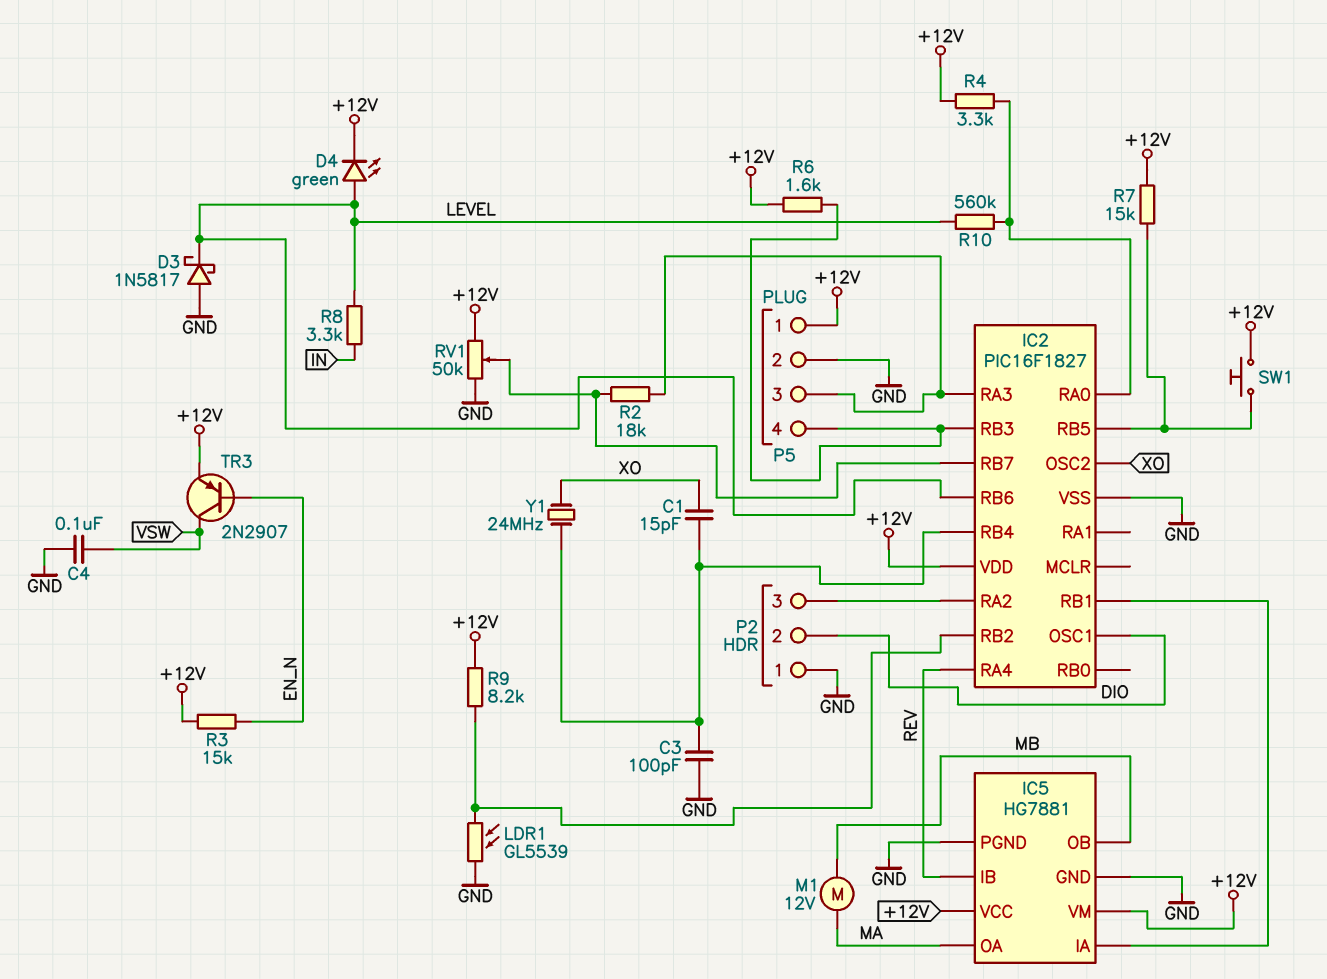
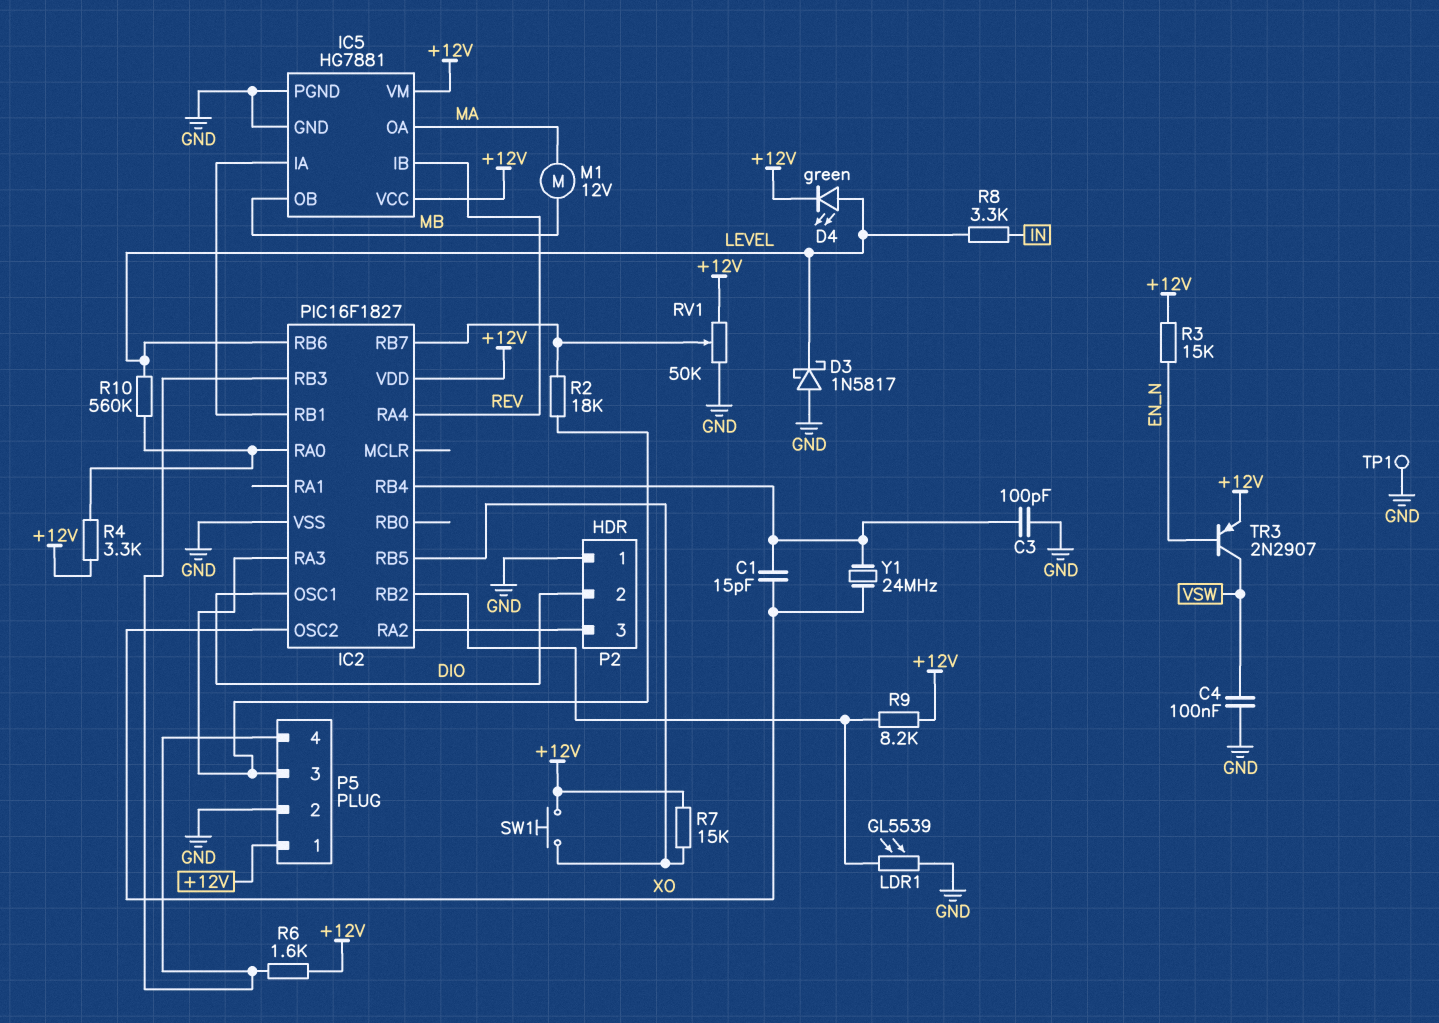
TP1: none -> test point (GND)

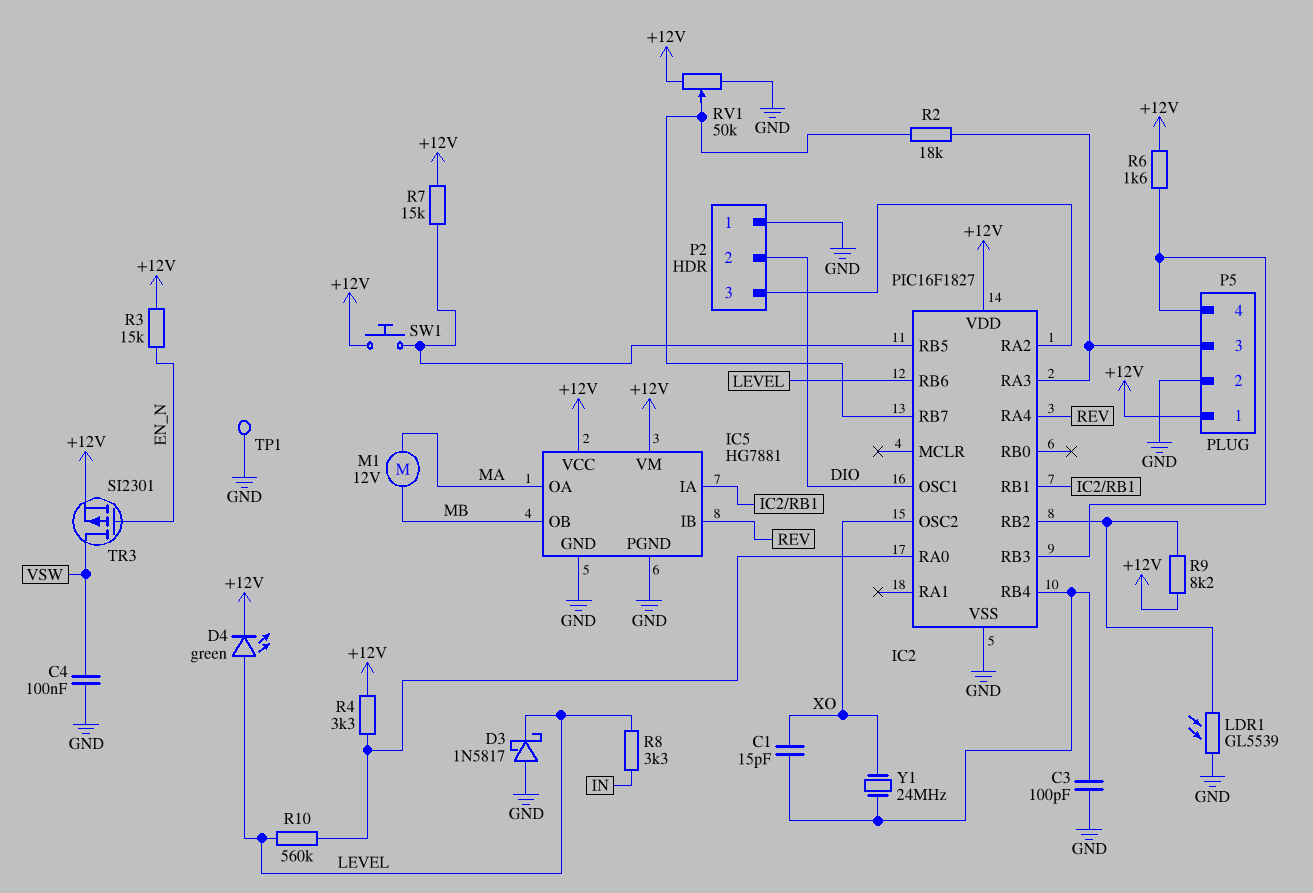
TR3: PNP 2N2907 (B EN_N, C VSW, E +12V) -> PMOS SI2301 (G EN_N, D VSW, S +12V)

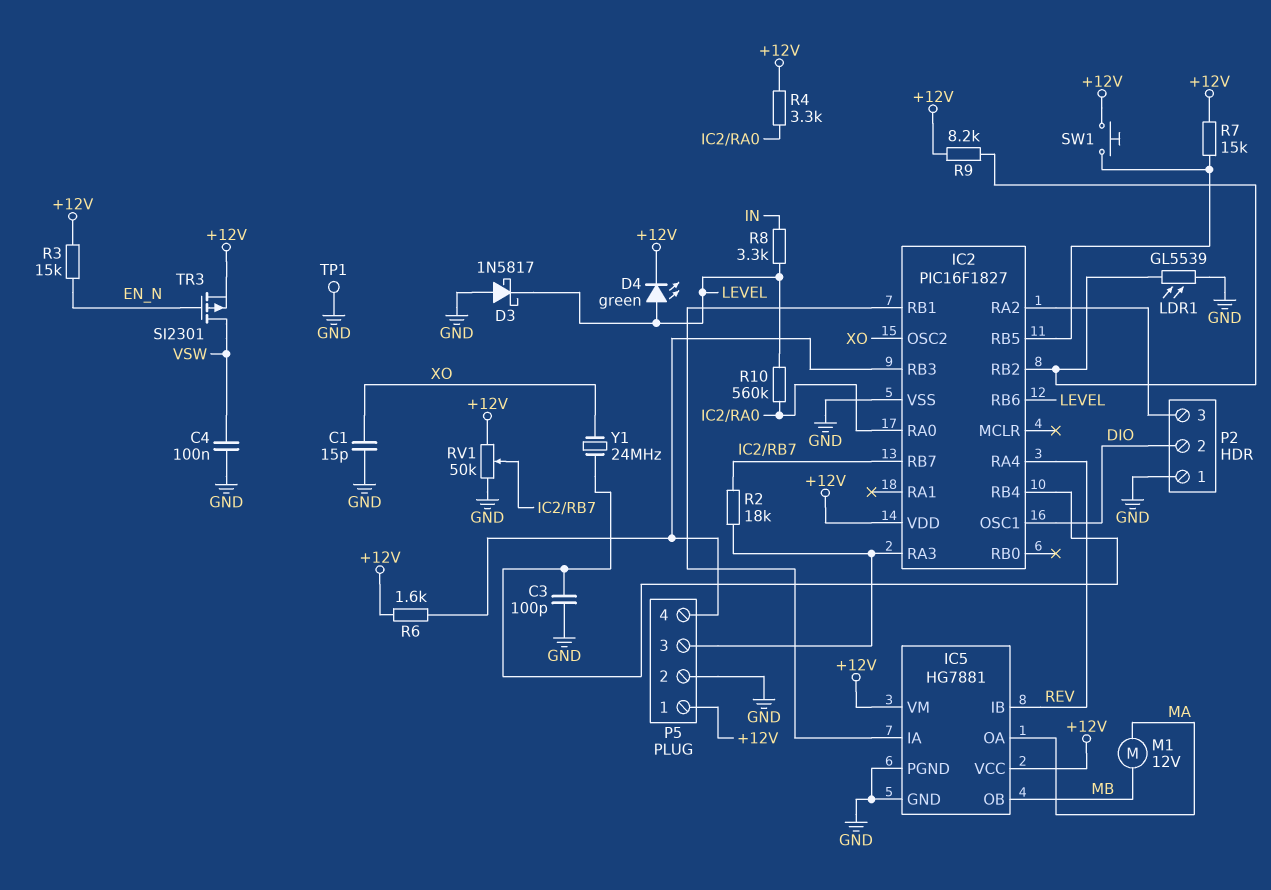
C1: 15pF (IC2/RB4, XO) -> 15pF (GND, XO)

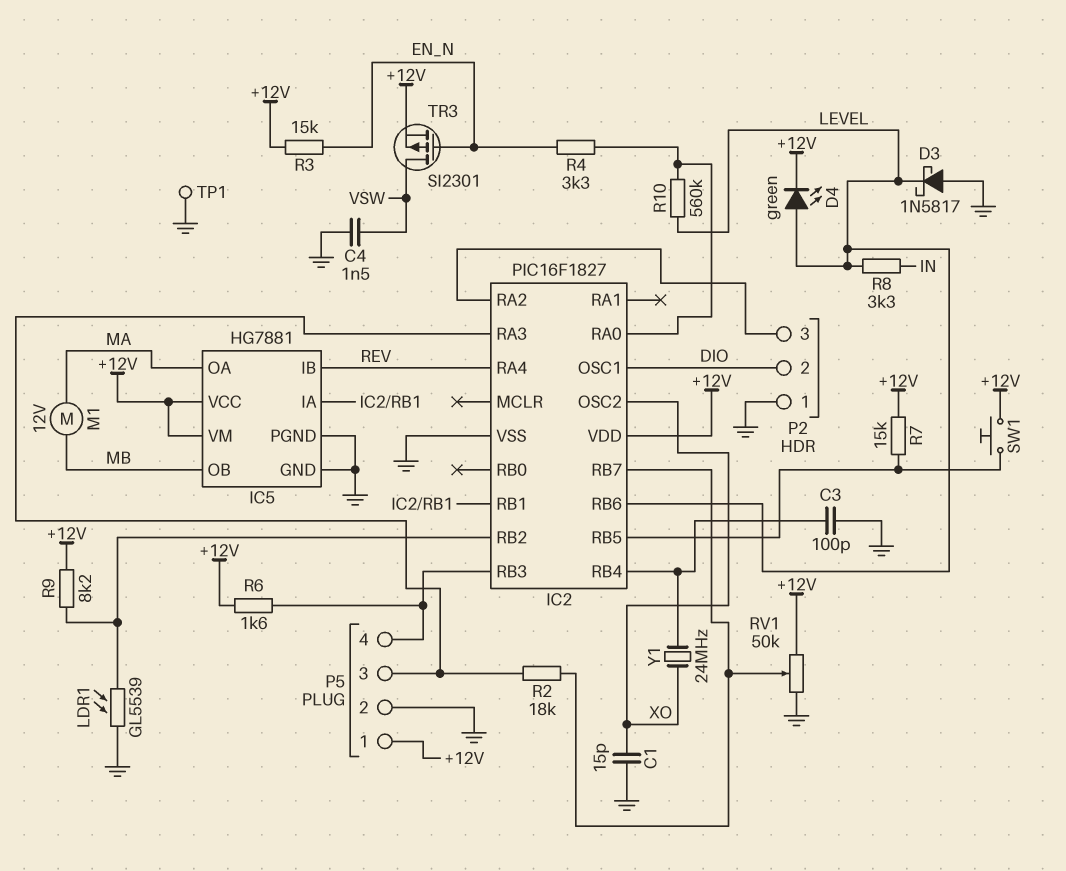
C4: 100nF (GND, VSW) -> 1.5nF (GND, VSW)
R4: 3.3k (+12V, IC2/RA0) -> 3.3k (EN_N, IC2/RA0)

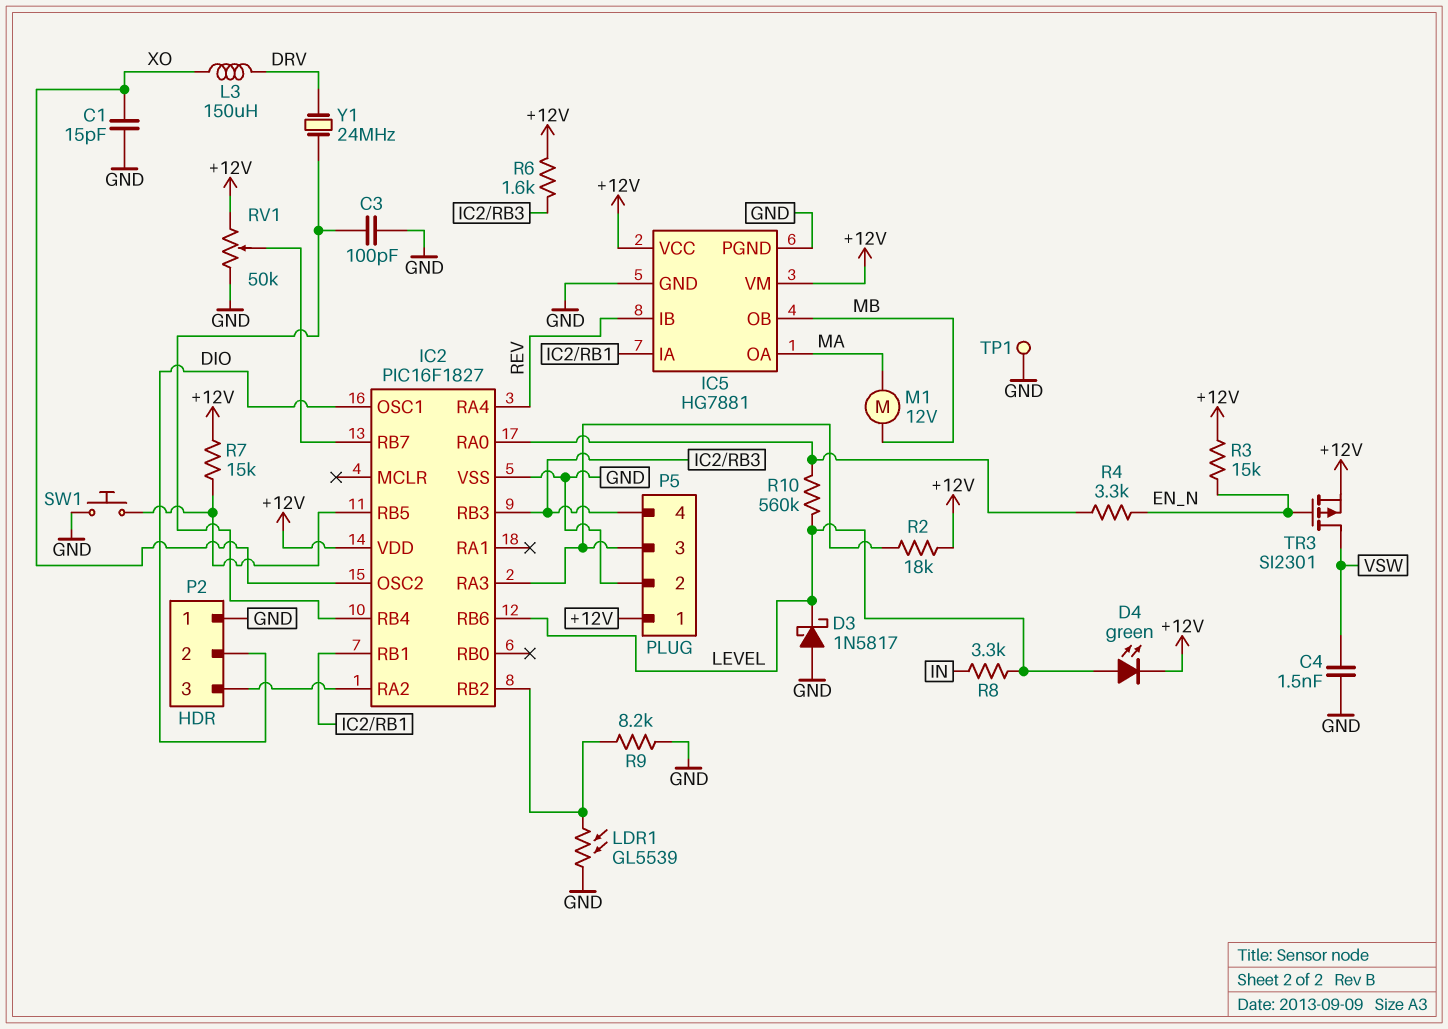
L3: none -> 150uH (DRV, XO)
R2: 18k (IC2/RA3, IC2/RB7) -> 18k (+12V, IC2/RA3)
R9: 8.2k (+12V, IC2/RB2) -> 8.2k (GND, IC2/RB2)
SW1: button (+12V, IC2/RB5) -> button (GND, IC2/RB5)
Y1: 24MHz (IC2/RB4, XO) -> 24MHz (DRV, IC2/RB4)

